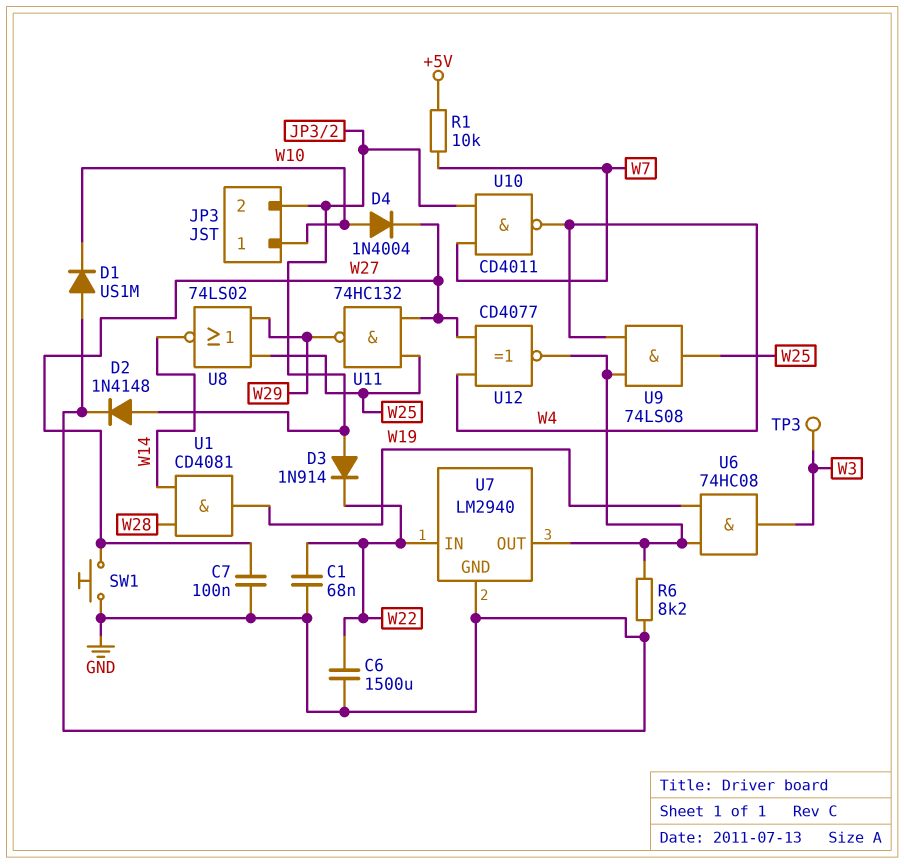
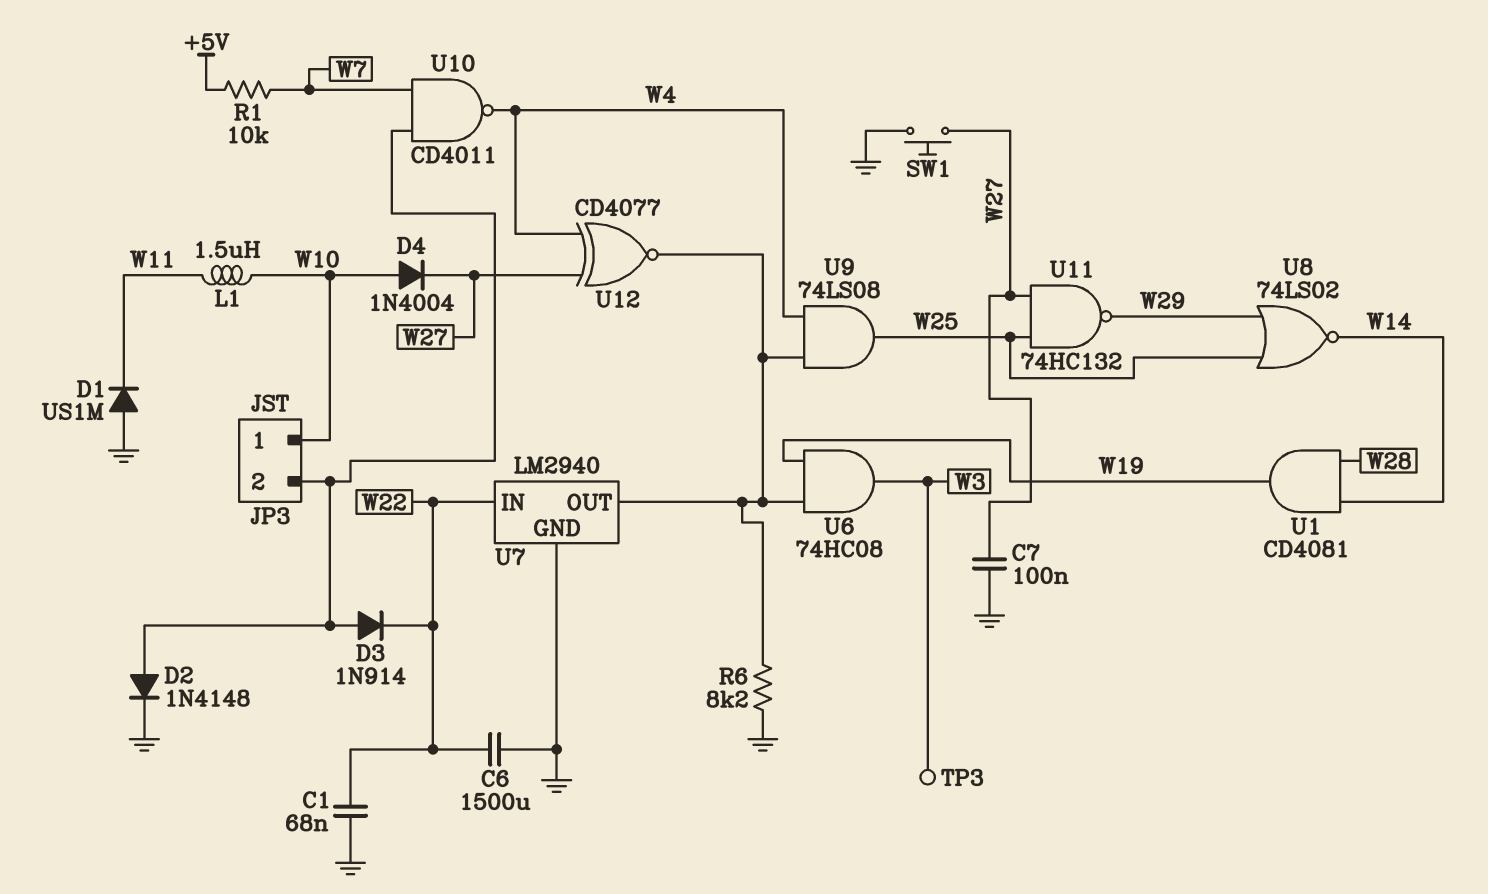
D1: diode US1M (A GND, K W10) -> diode US1M (A GND, K W11)
L1: none -> 1.5uH (W10, W11)

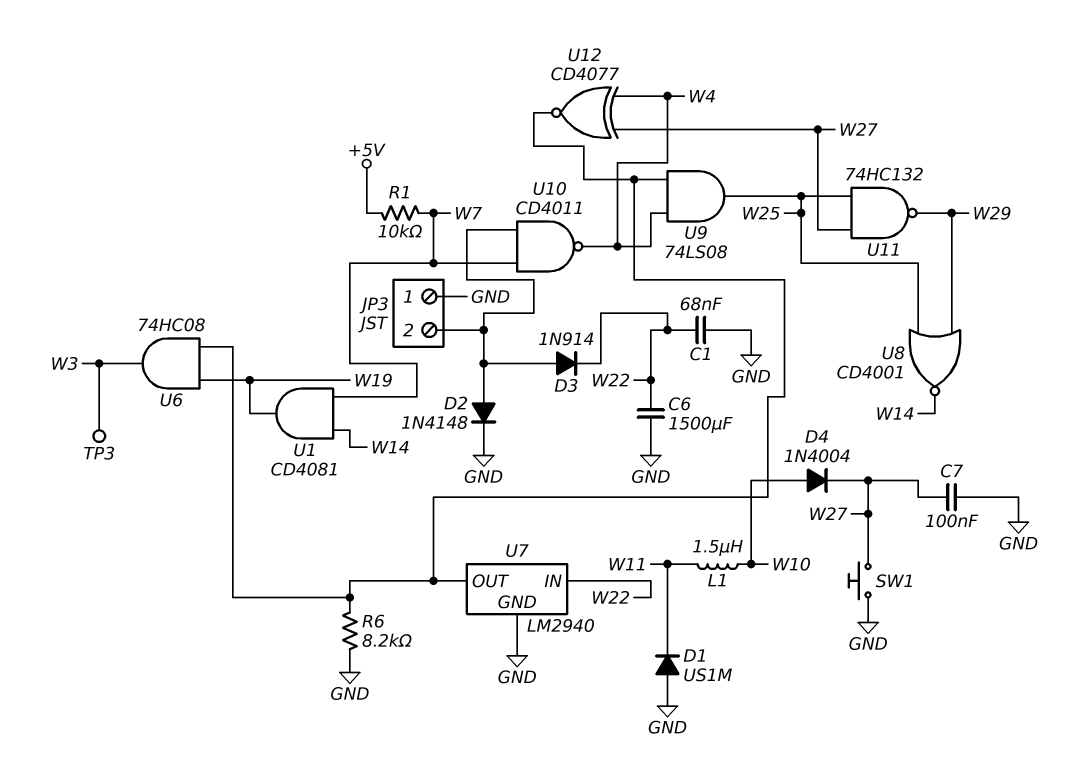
JP3 pin 1: W10 -> GND
U1: AND CD4081 (in W14, in W28, out W19) -> AND CD4081 (in W7, in W14, out W19)
U8: NOR 74LS02 (in W25, in W29, out W14) -> NOR CD4001 (in W25, in W29, out W14)

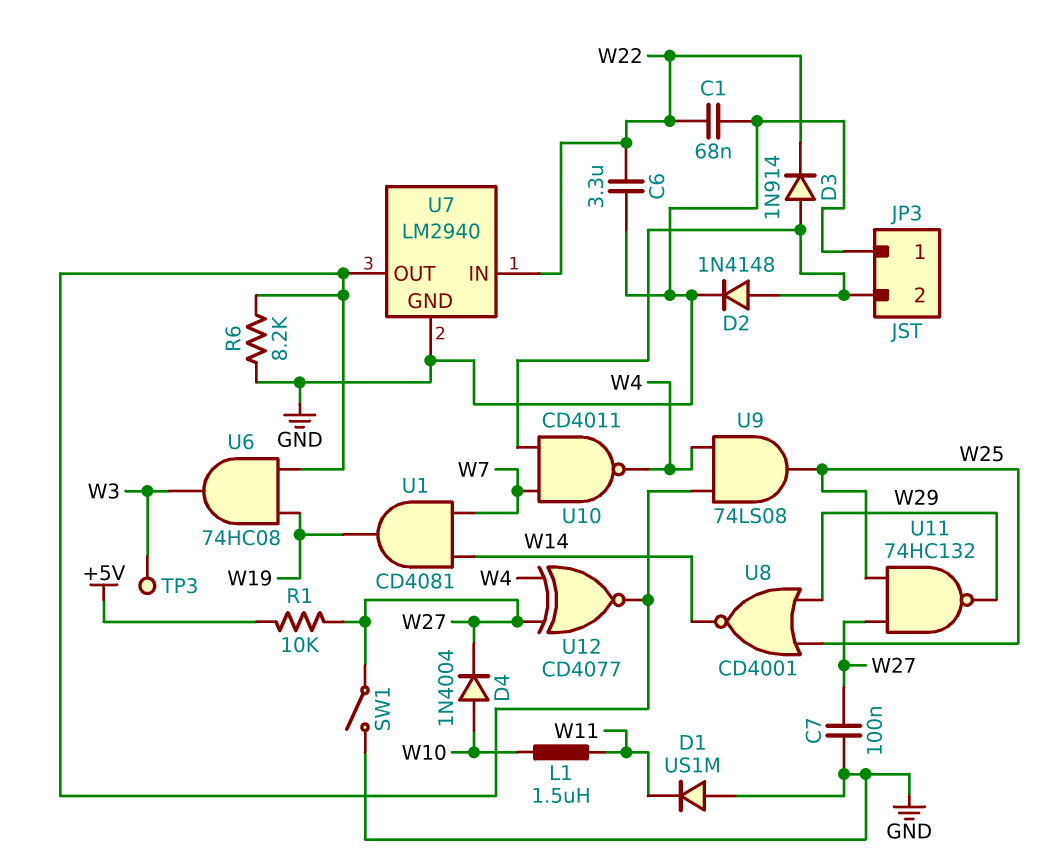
C6: 1500uF (GND, W22) -> 3.3uF (GND, W22)
R1: 10k (+5V, W7) -> 10k (+5V, W27)
SW1: button (GND, W27) -> switch (GND, W27)

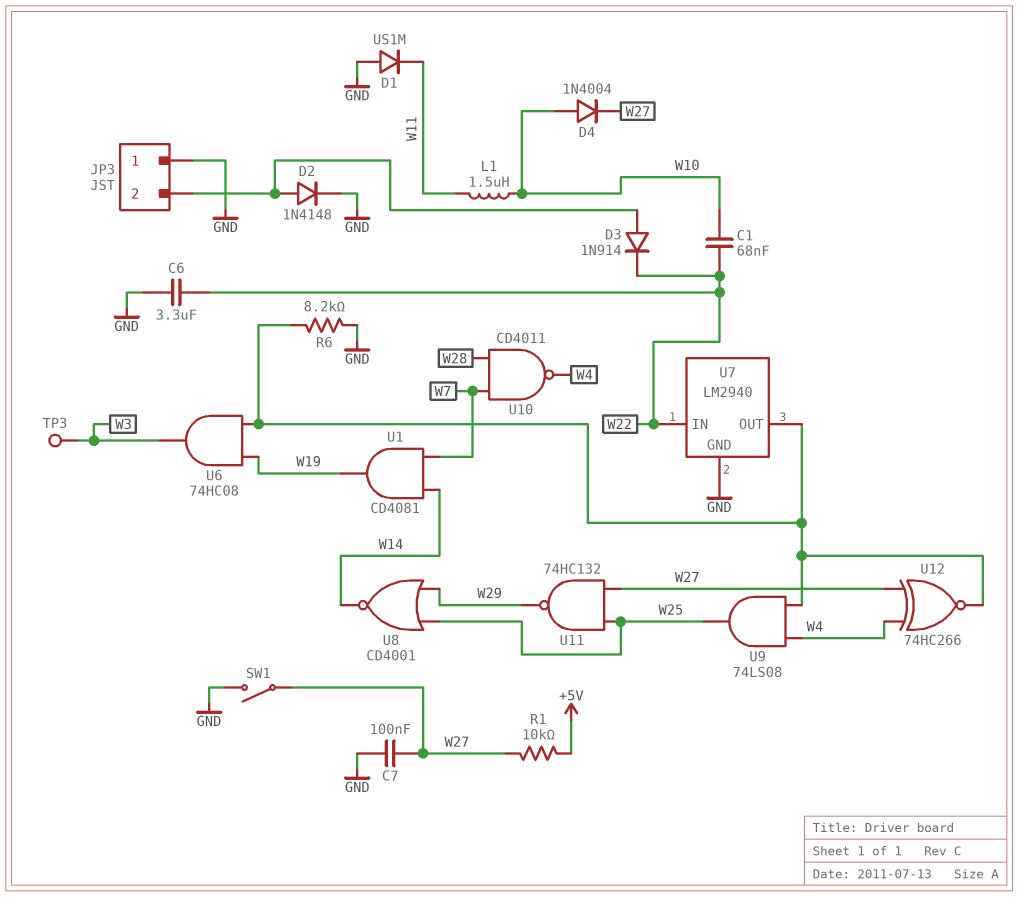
C1: 68nF (GND, W22) -> 68nF (W10, W22)
U10: NAND CD4011 (in JP3/2, in W7, out W4) -> NAND CD4011 (in W7, in W28, out W4)
U12: XNOR CD4077 (in W4, in W27, out U7/OUT) -> XNOR 74HC266 (in W4, in W27, out U7/OUT)

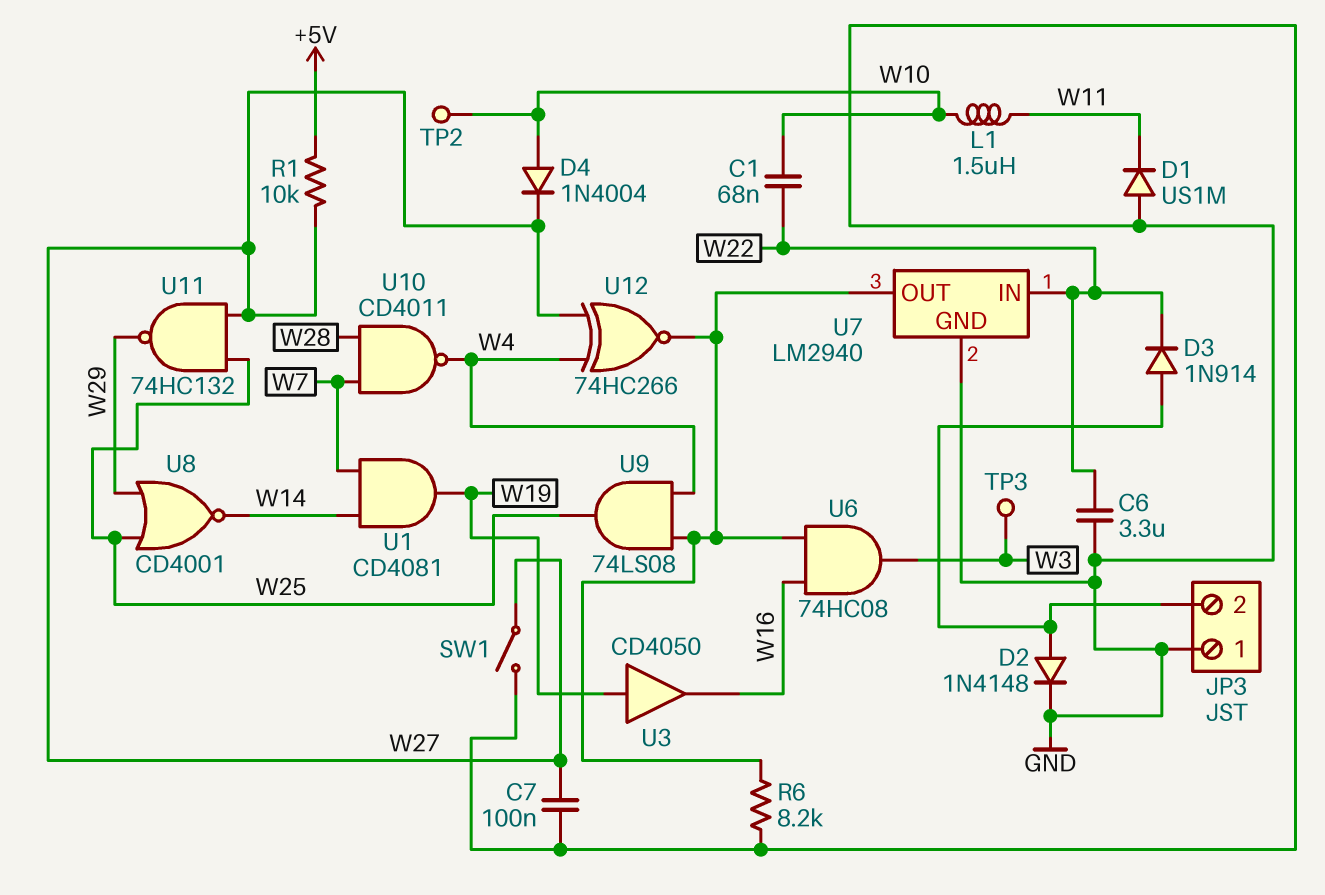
TP2: none -> test point (W10)
U3: none -> buffer CD4050 (in W19, out W16)
U6: AND 74HC08 (in U7/OUT, in W19, out W3) -> AND 74HC08 (in U7/OUT, in W16, out W3)

